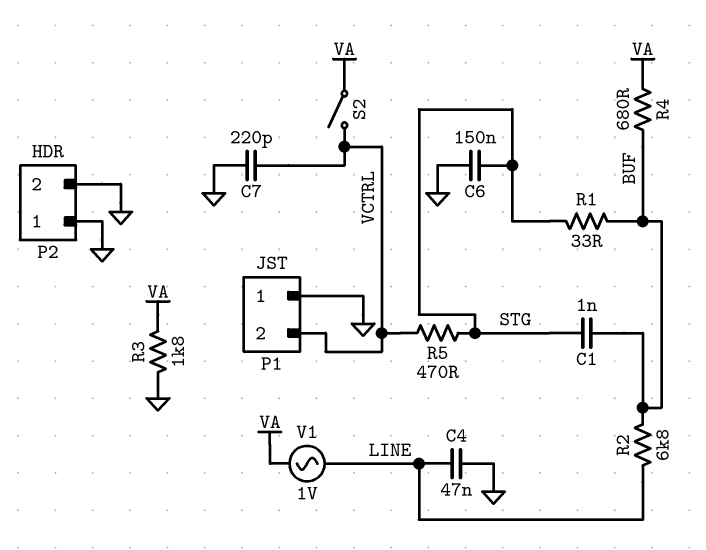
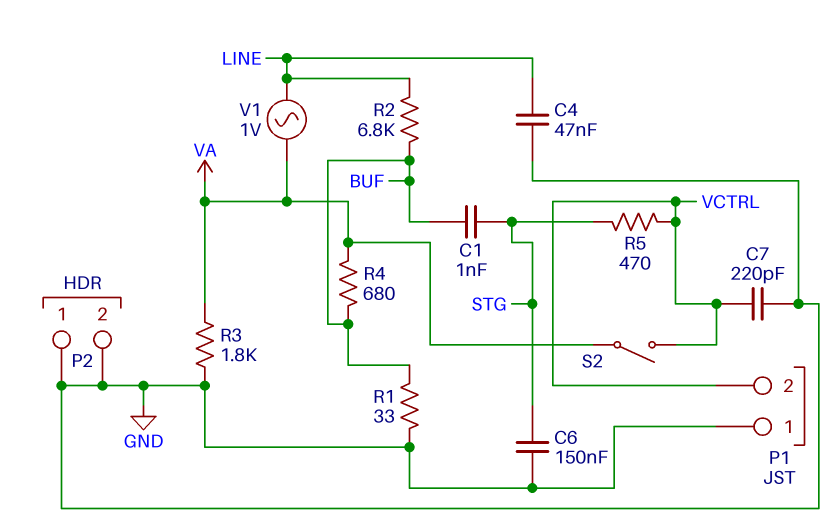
R1: 33 (BUF, STG) -> 33 (BUF, GND)

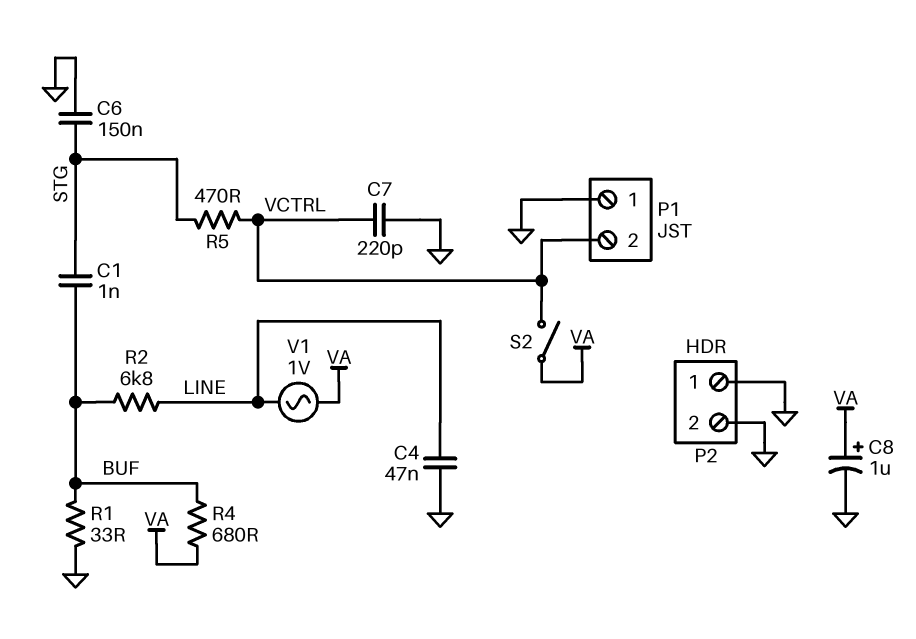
C8: none -> 1uF (plus VA, minus GND)
R3: 1.8k (GND, VA) -> none

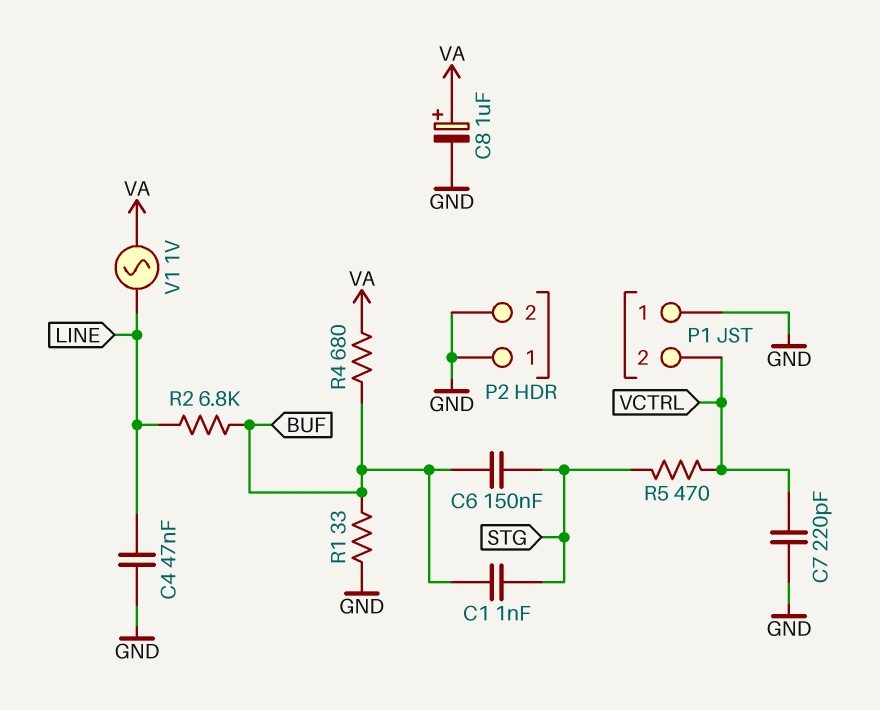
C6: 150nF (GND, STG) -> 150nF (BUF, STG)
S2: switch (VA, VCTRL) -> none

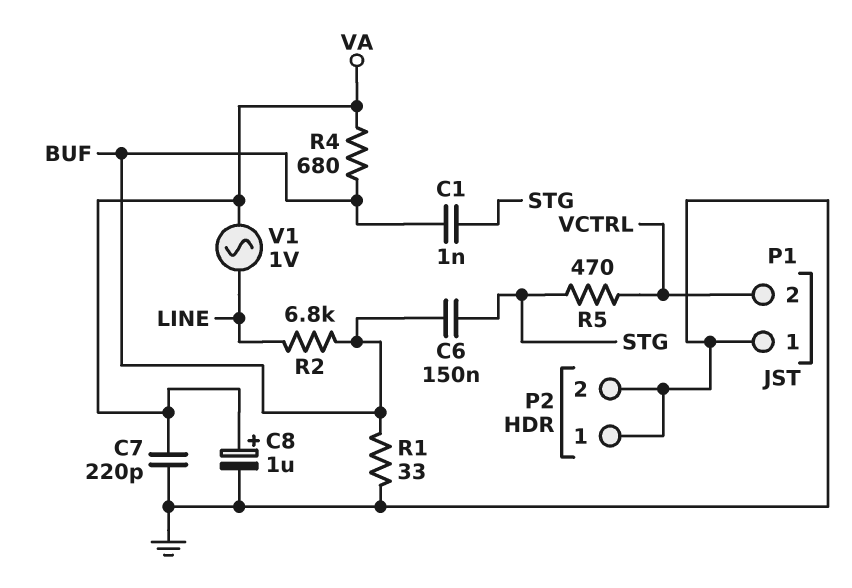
C4: 47nF (GND, LINE) -> none
C7: 220pF (GND, VCTRL) -> 220pF (GND, VA)

